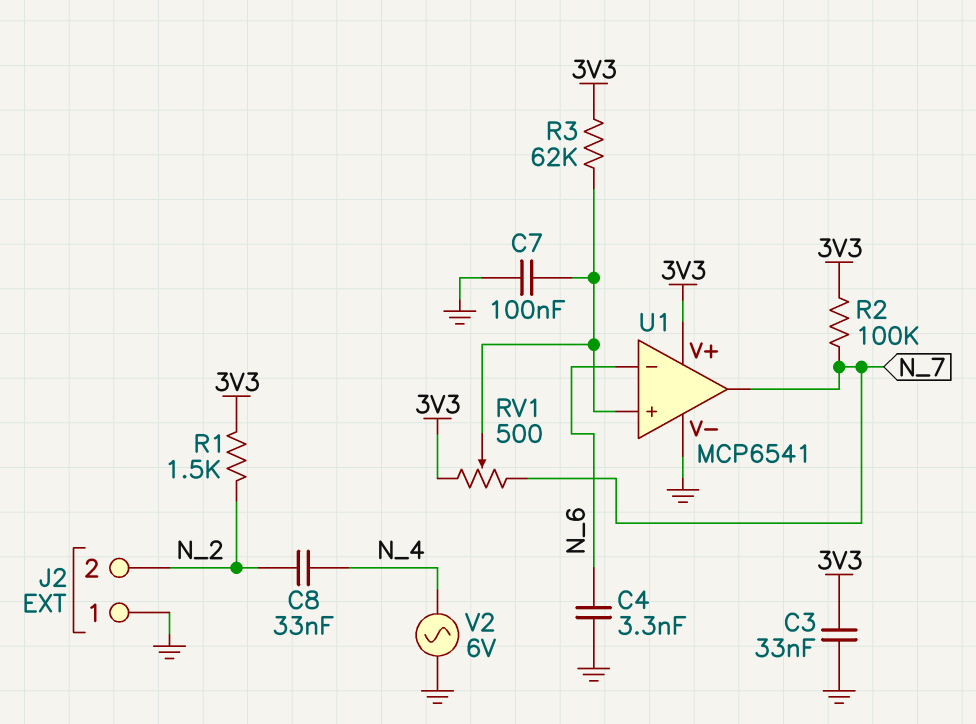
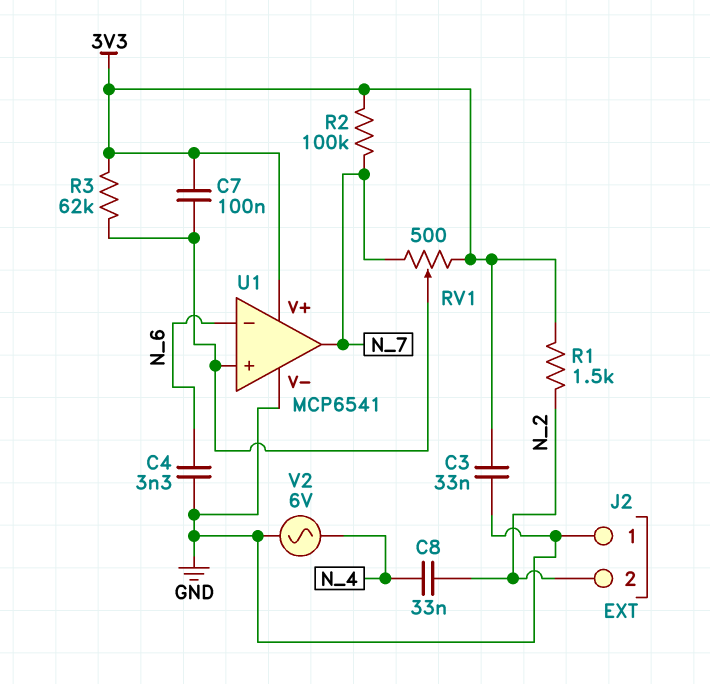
C7: 100nF (GND, U1/in+) -> 100nF (3V3, U1/in+)

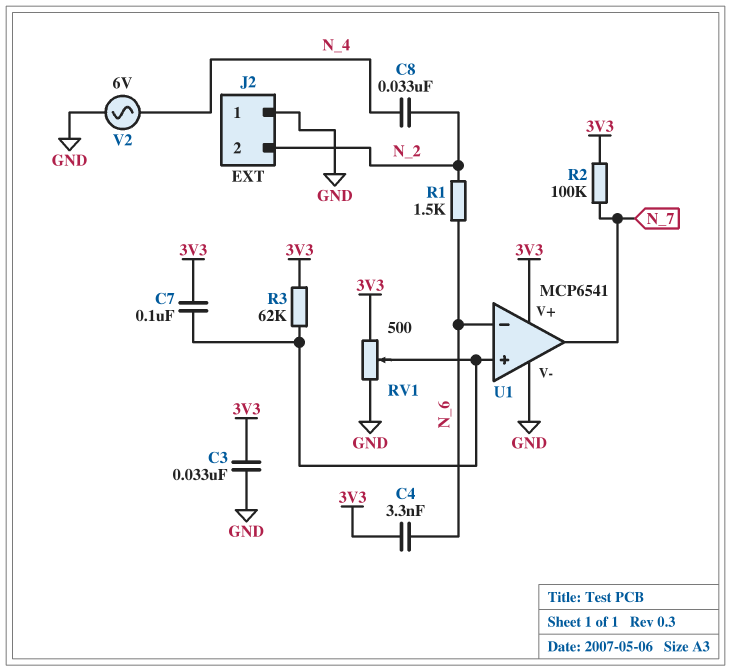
C4: 3.3nF (GND, N_6) -> 3.3nF (3V3, N_6)
R1: 1.5k (3V3, N_2) -> 1.5k (N_2, N_6)
RV1: 500 (3V3, N_7, wiper U1/in+) -> 500 (3V3, GND, wiper U1/in+)

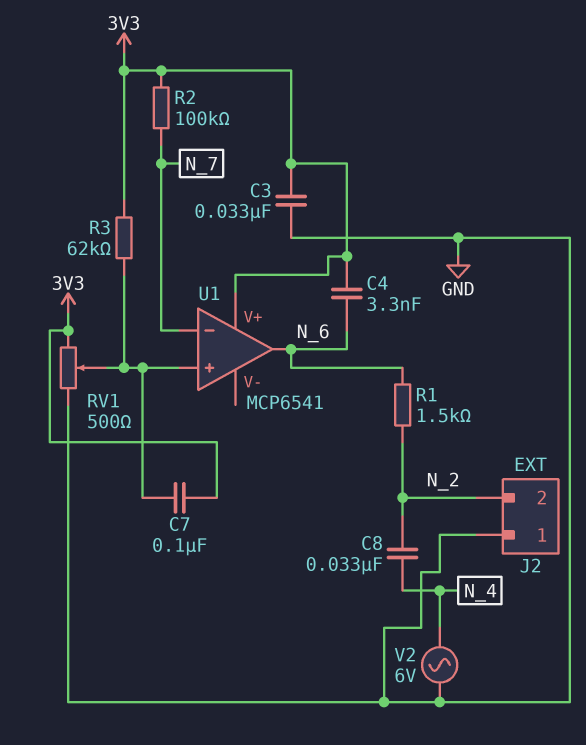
U1 pin V-: GND -> none
U1 pin in-: N_6 -> N_7
U1 pin out: N_7 -> N_6

